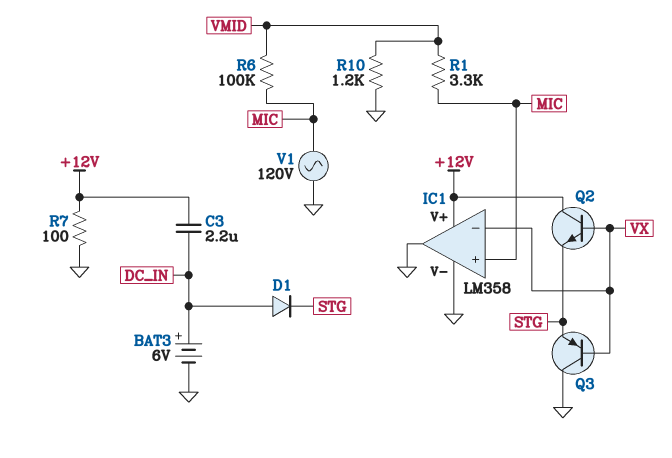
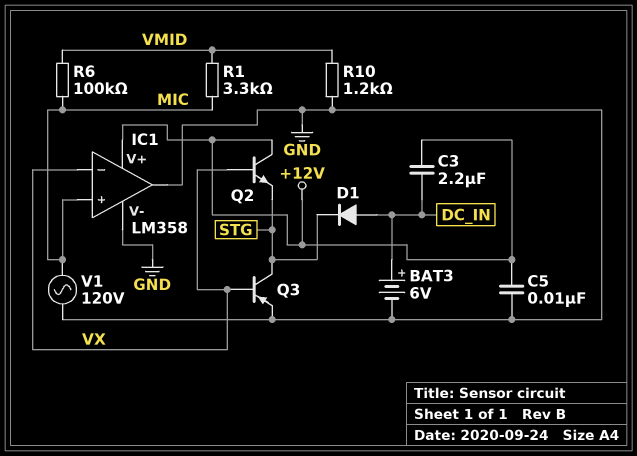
C5: none -> 10nF (+12V, GND)
Q3: PNP (B VX, C GND, E STG) -> PNP (B VX, C STG, E GND)
R7: 100 (+12V, GND) -> none

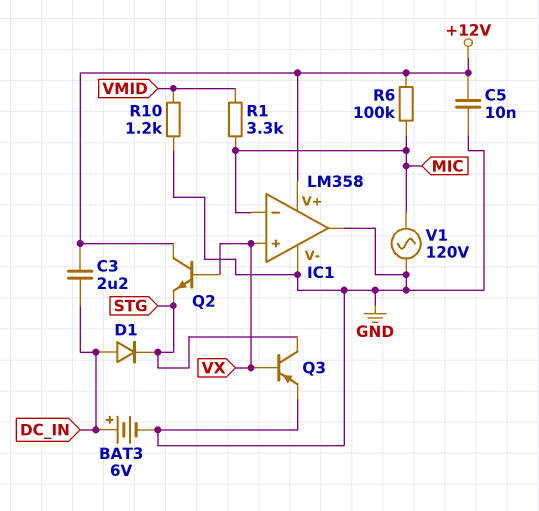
IC1 pin in+: MIC -> VX
IC1 pin in-: VX -> MIC
R6: 100k (MIC, VMID) -> 100k (+12V, MIC)

